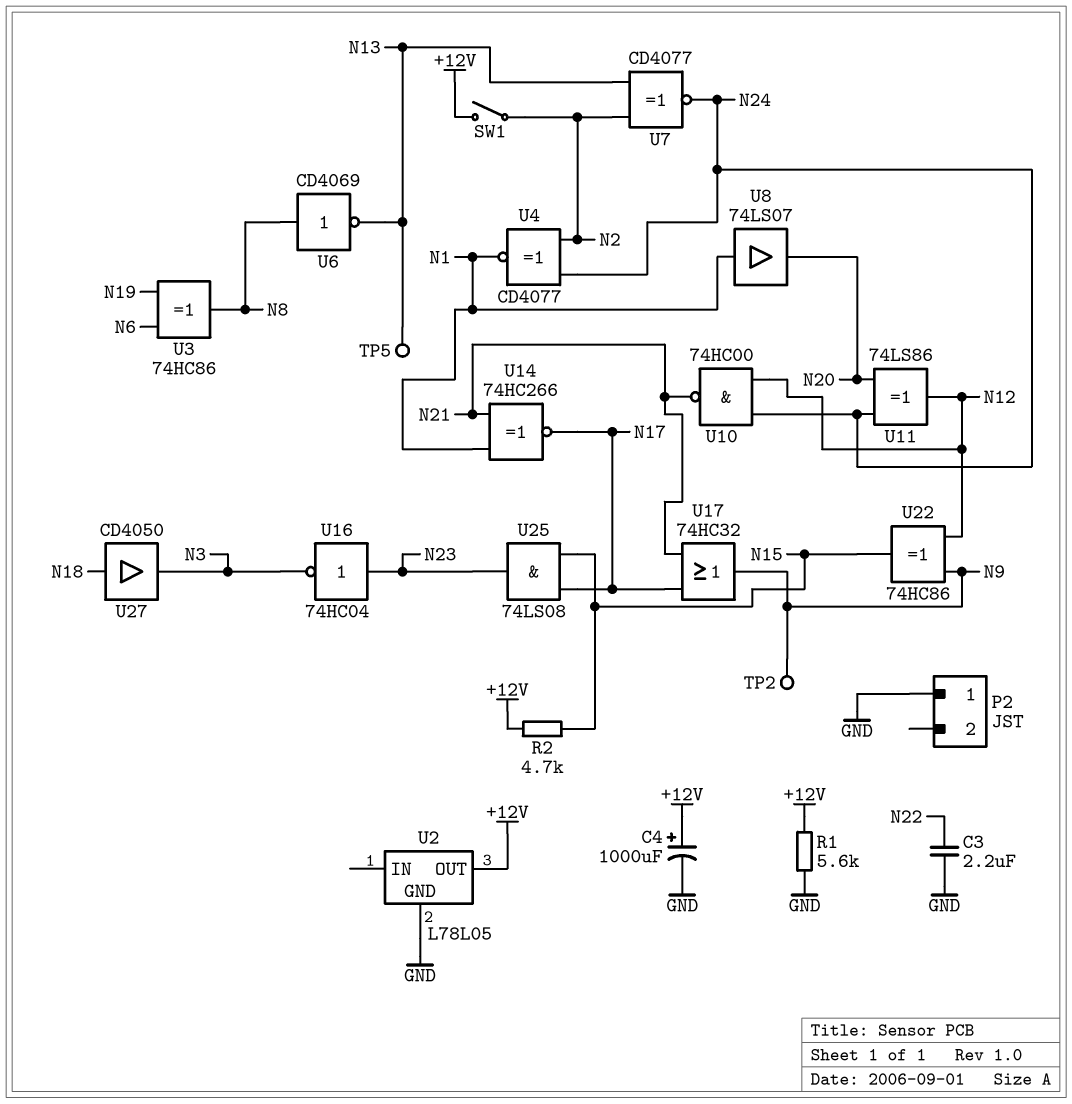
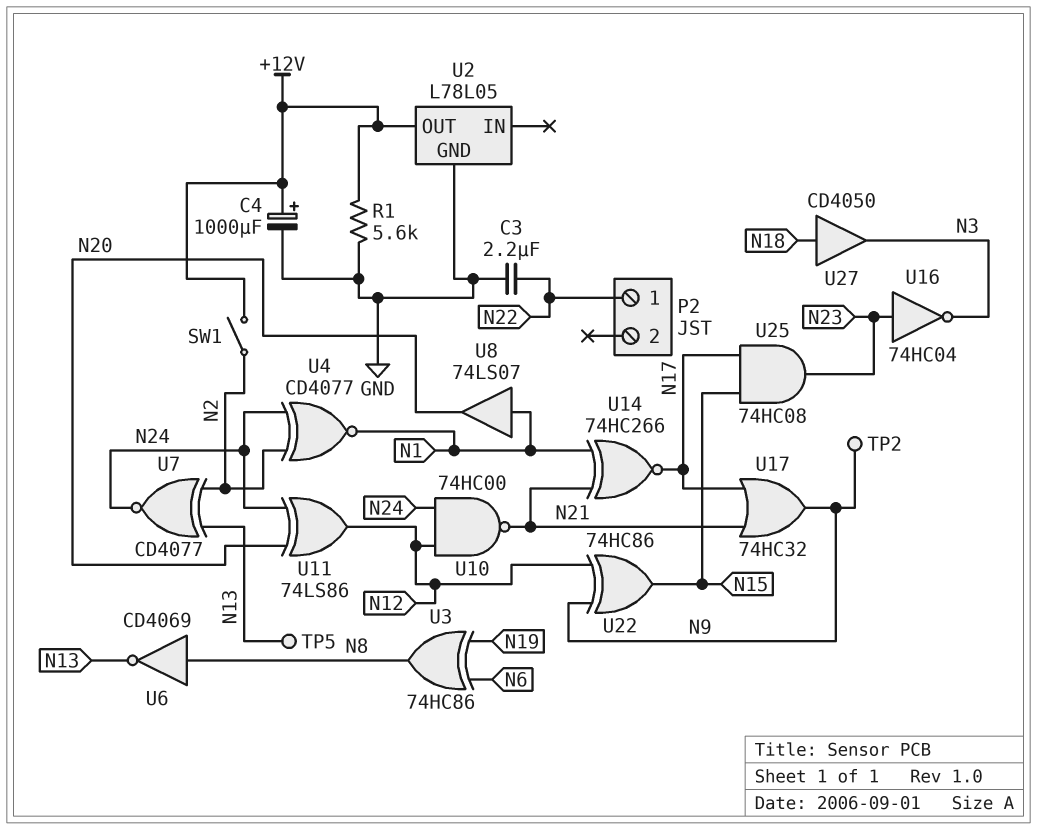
P2 pin 1: GND -> N22
R2: 4.7k (+12V, N15) -> none
U25: AND 74LS08 (in N15, in N17, out N23) -> AND 74HC08 (in N15, in N17, out N23)

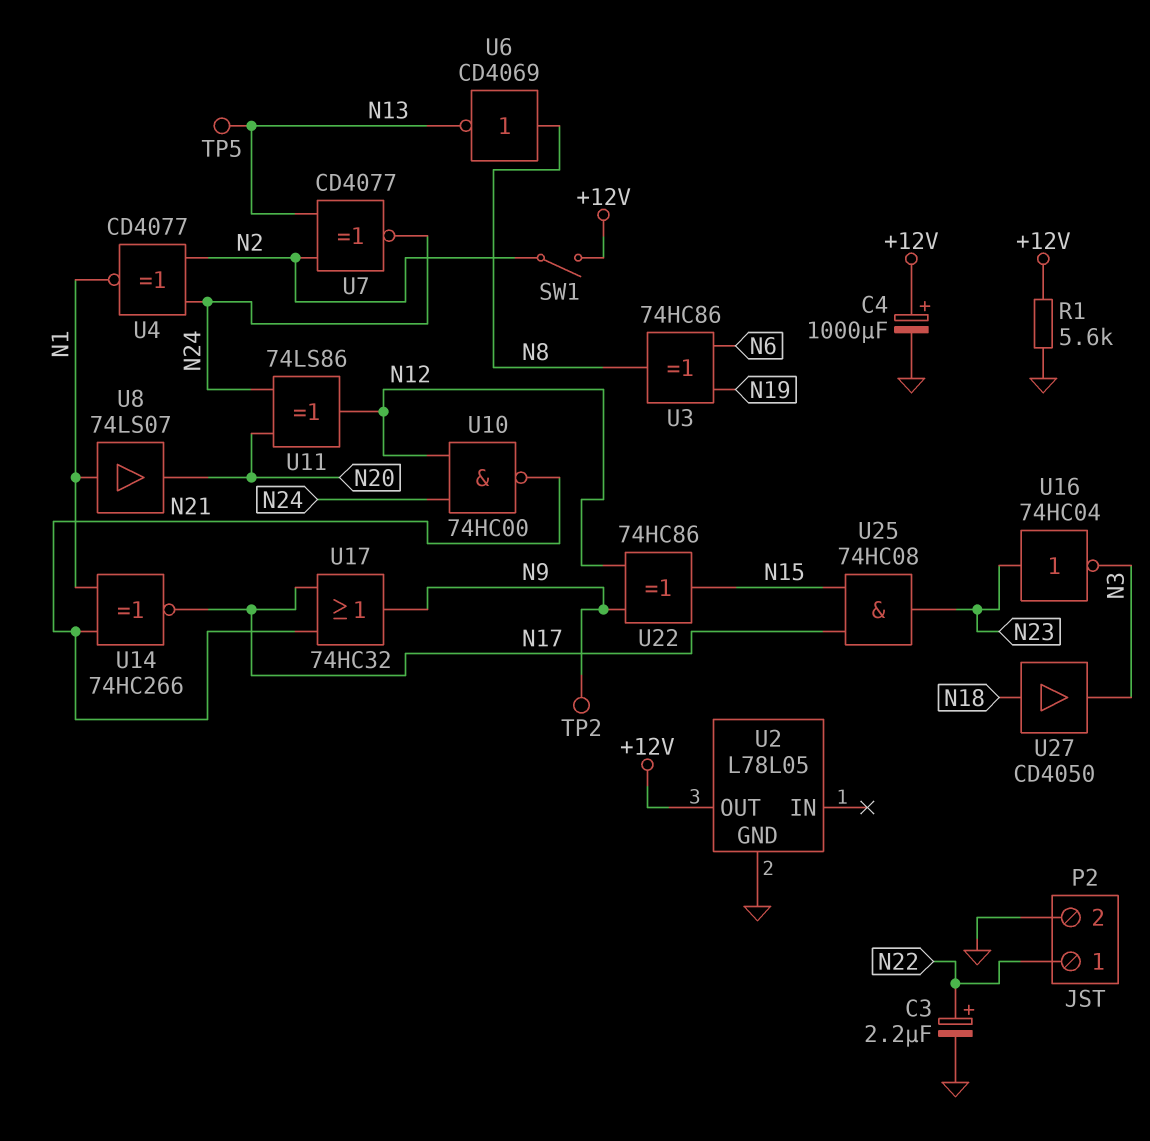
C3: 2.2uF (GND, N22) -> 2.2uF (plus N22, minus GND)
P2 pin 2: none -> GND

